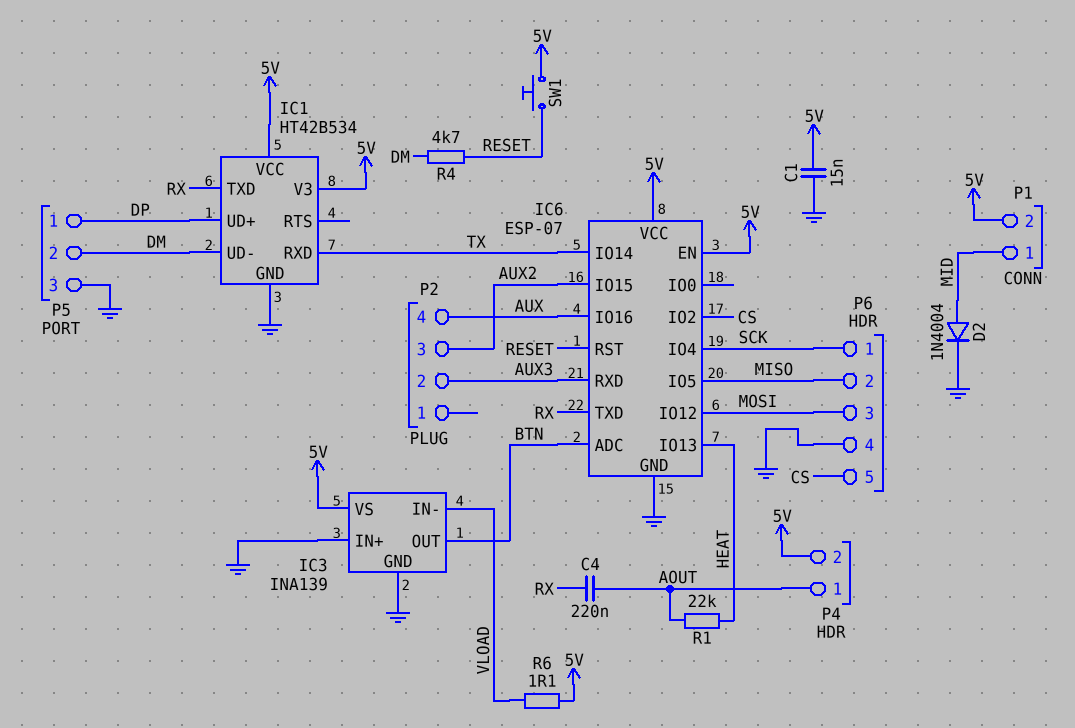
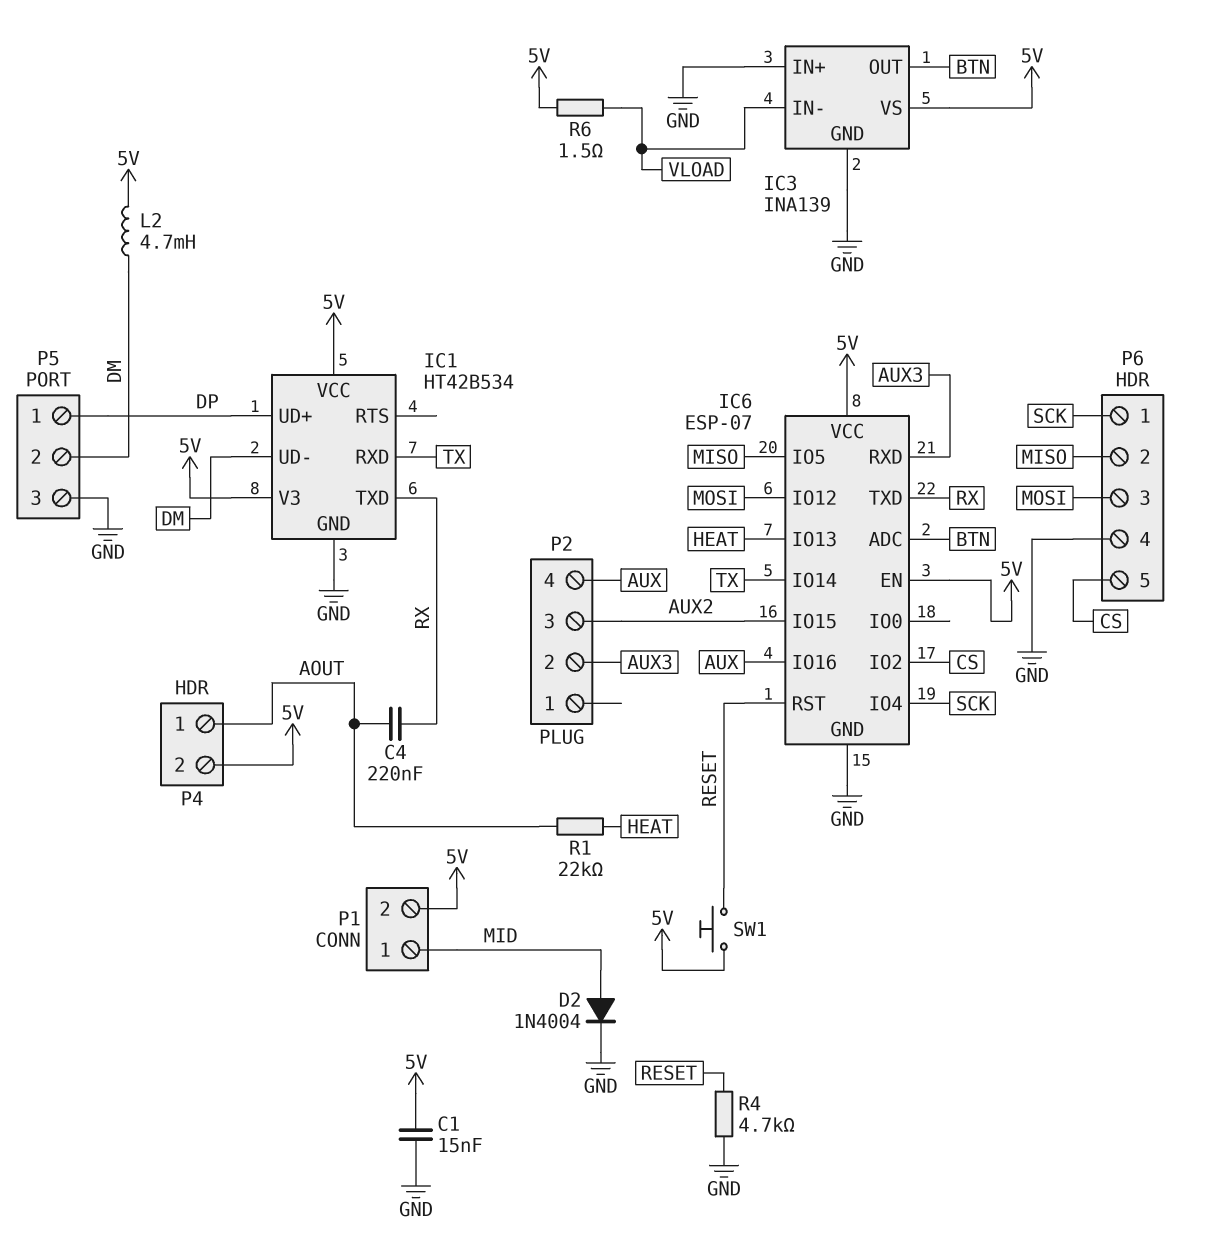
L2: none -> 4.7mH (5V, DM)
R4: 4.7k (DM, RESET) -> 4.7k (GND, RESET)
R6: 1.1 (5V, VLOAD) -> 1.5 (5V, VLOAD)

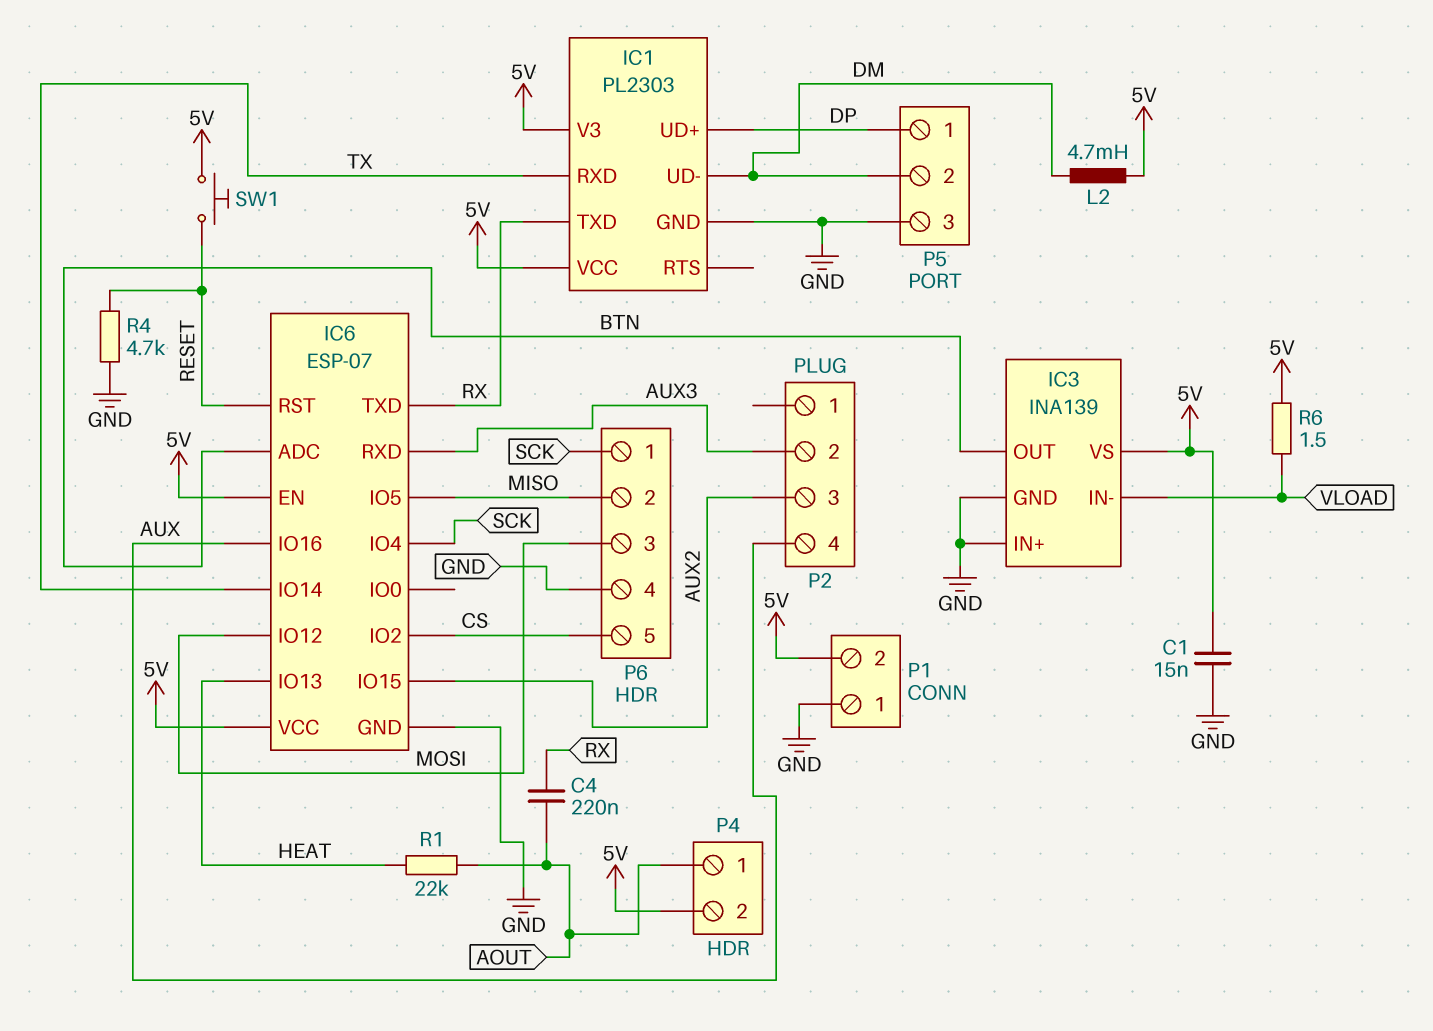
D2: diode 1N4004 (A MID, K GND) -> none
IC1: HT42B534 -> PL2303
P1 pin 1: MID -> GND

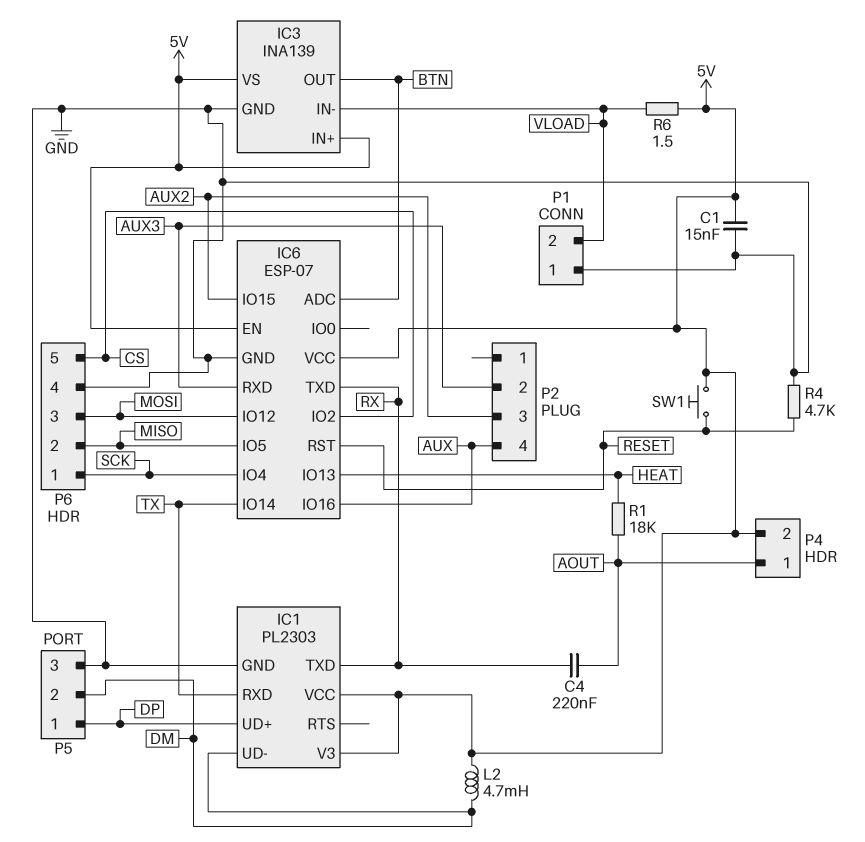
IC3 pin IN+: GND -> 5V
P1 pin 2: 5V -> VLOAD
R1: 22k (AOUT, HEAT) -> 18k (AOUT, HEAT)

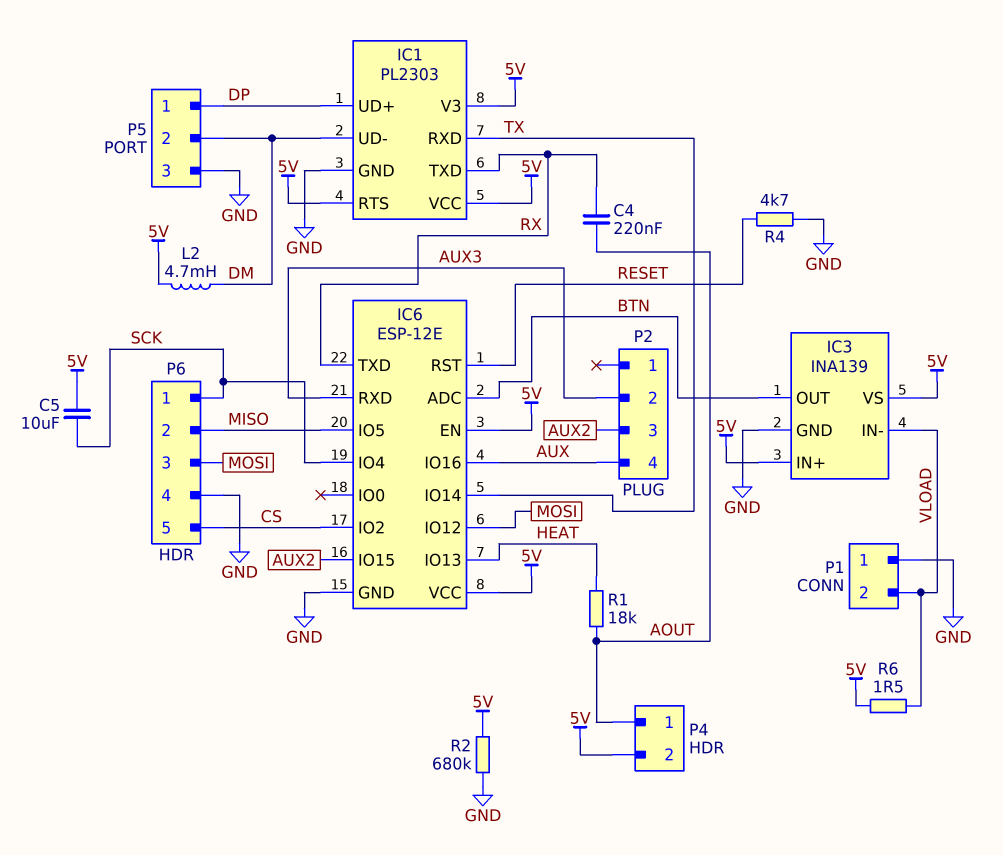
C1: 15nF (5V, GND) -> none
C5: none -> 10uF (5V, SCK)
IC1 pin RTS: none -> 5V
IC6: ESP-07 -> ESP-12E
R2: none -> 680k (5V, GND)
SW1: button (5V, RESET) -> none

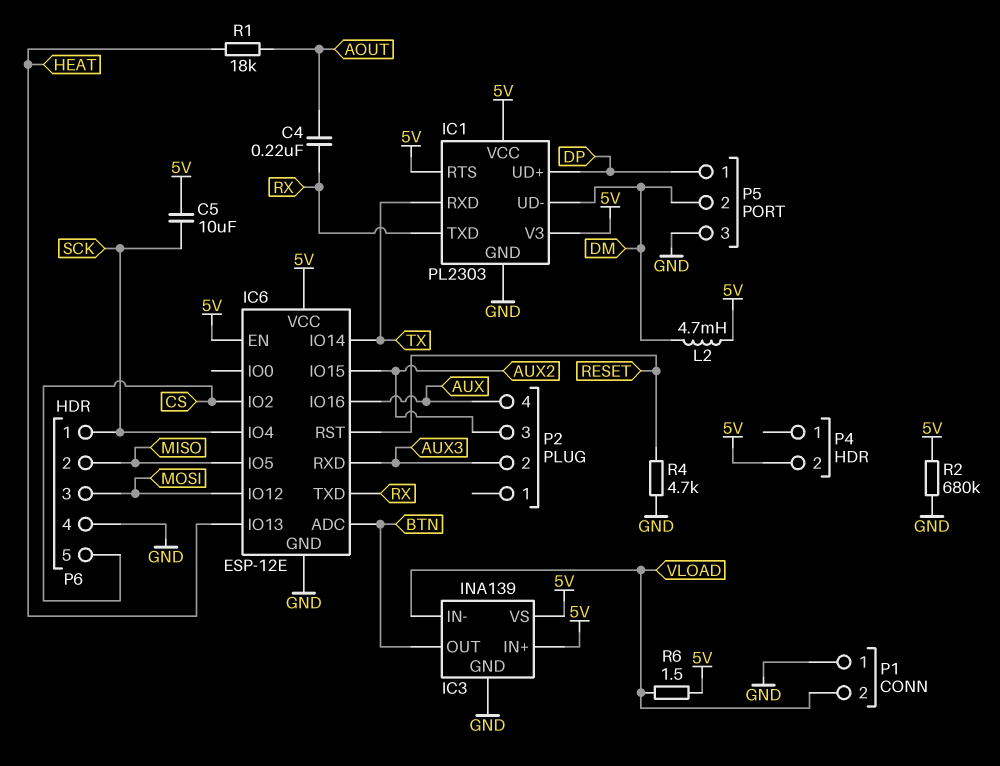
P4 pin 1: AOUT -> none

